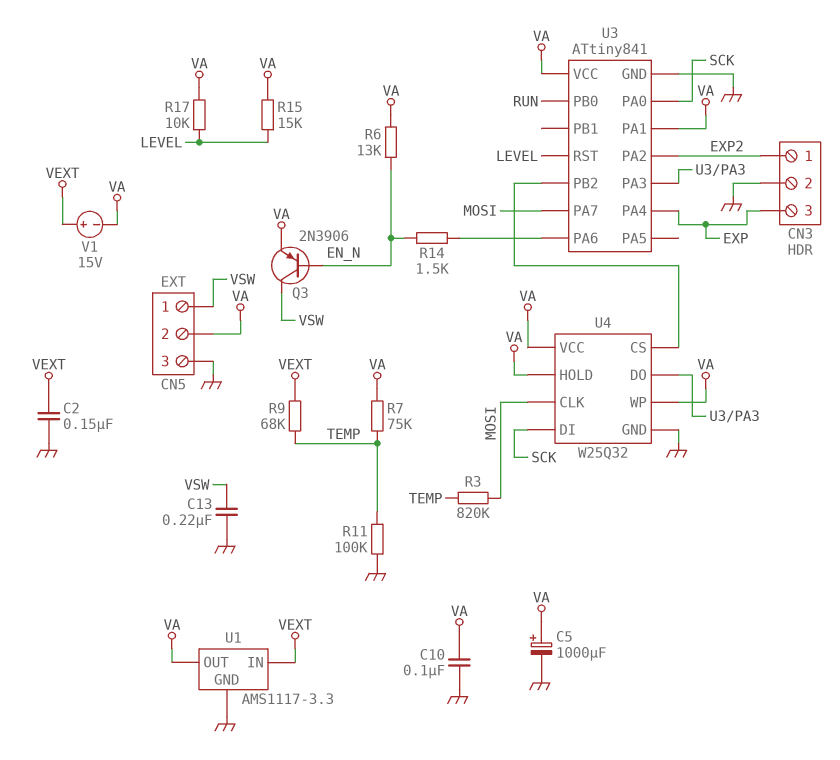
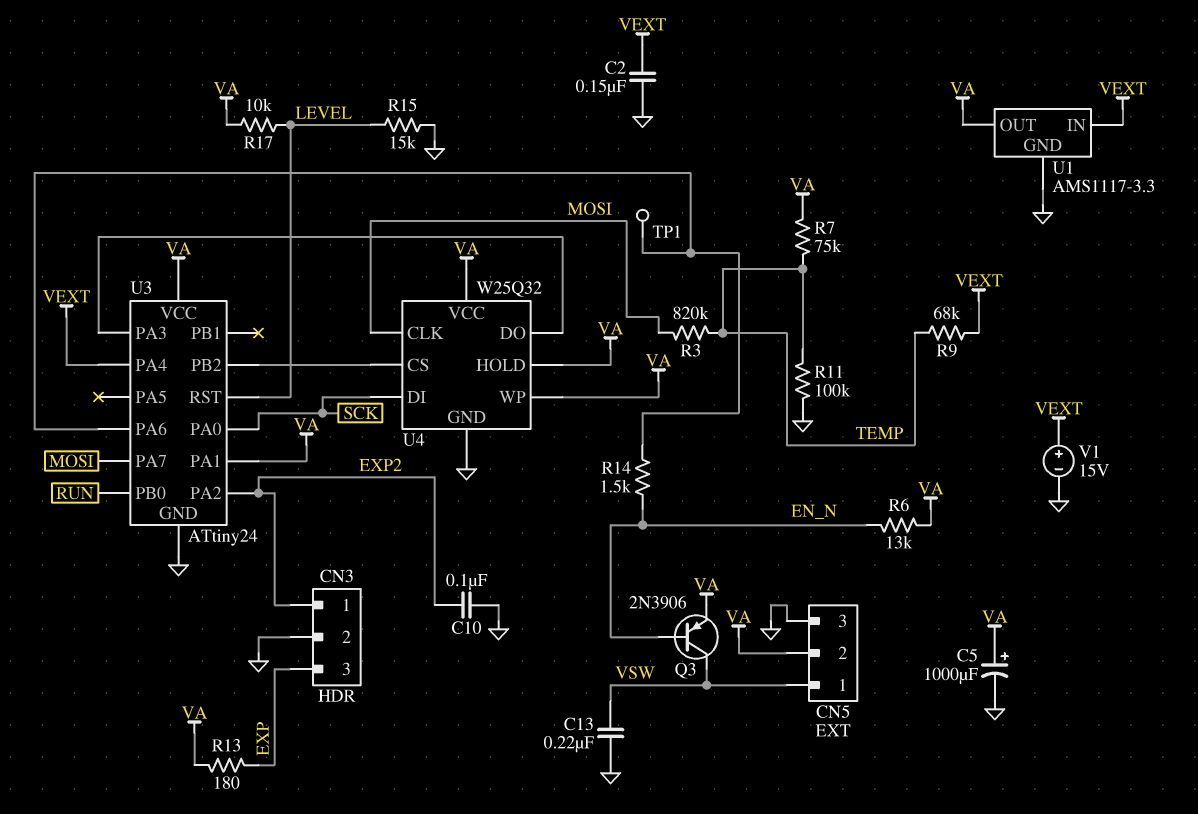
C10: 100nF (GND, VA) -> 100nF (EXP2, GND)
R13: none -> 180 (EXP, VA)
R15: 15k (LEVEL, VA) -> 15k (GND, LEVEL)
TP1: none -> test point (U3/PA6)
U3: ATtiny841 -> ATtiny24
U3 pin PA4: EXP -> VEXT
V1: 15V (plus VEXT, minus VA) -> 15V (plus VEXT, minus GND)

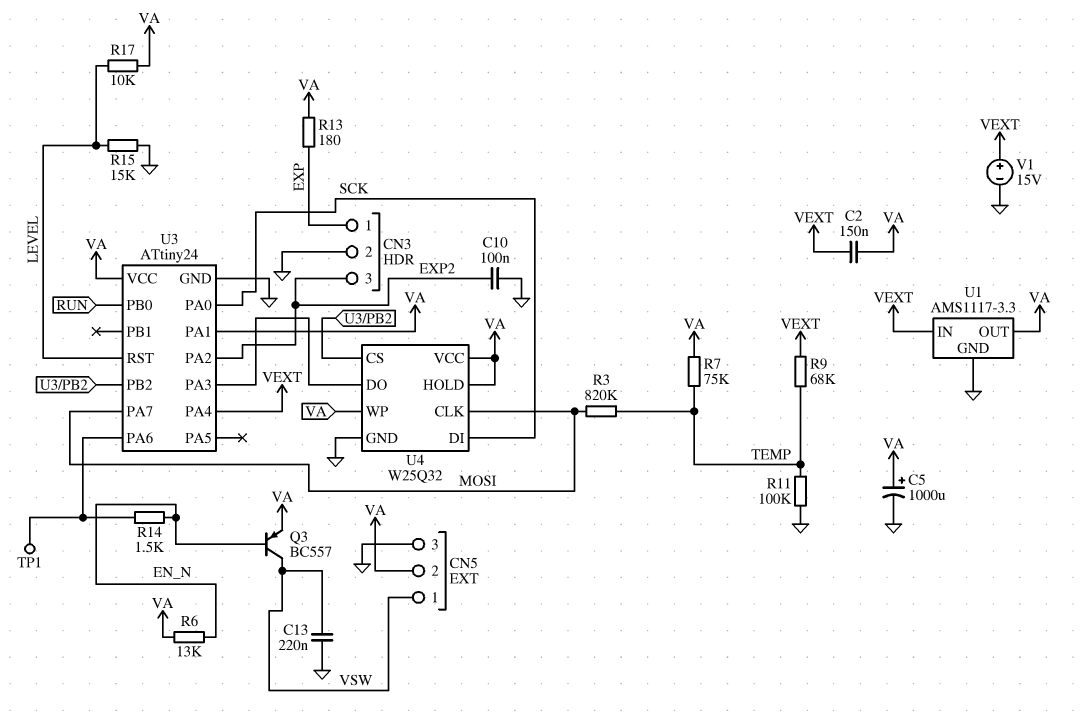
C2: 150nF (GND, VEXT) -> 150nF (VA, VEXT)
CN3 pin 1: EXP2 -> EXP
CN3 pin 3: EXP -> EXP2
Q3: PNP 2N3906 (B EN_N, C VSW, E VA) -> PNP BC557 (B EN_N, C VSW, E VA)

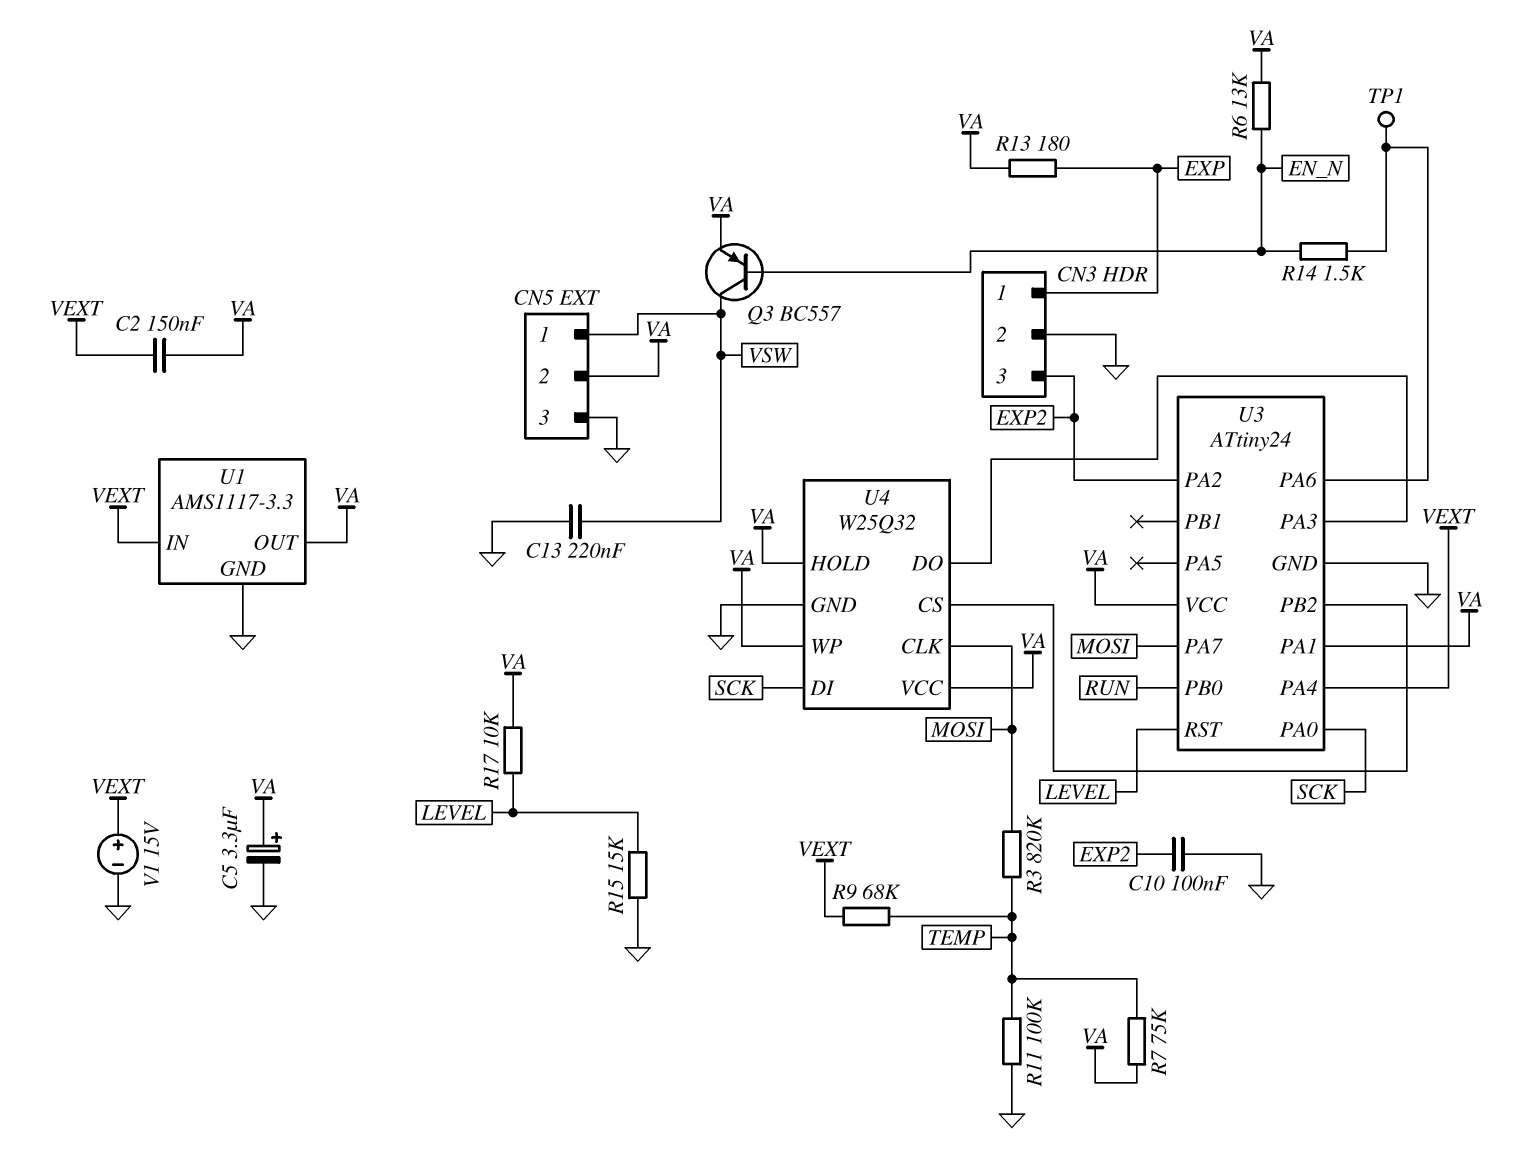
C5: 1000uF (plus VA, minus GND) -> 3.3uF (plus VA, minus GND)

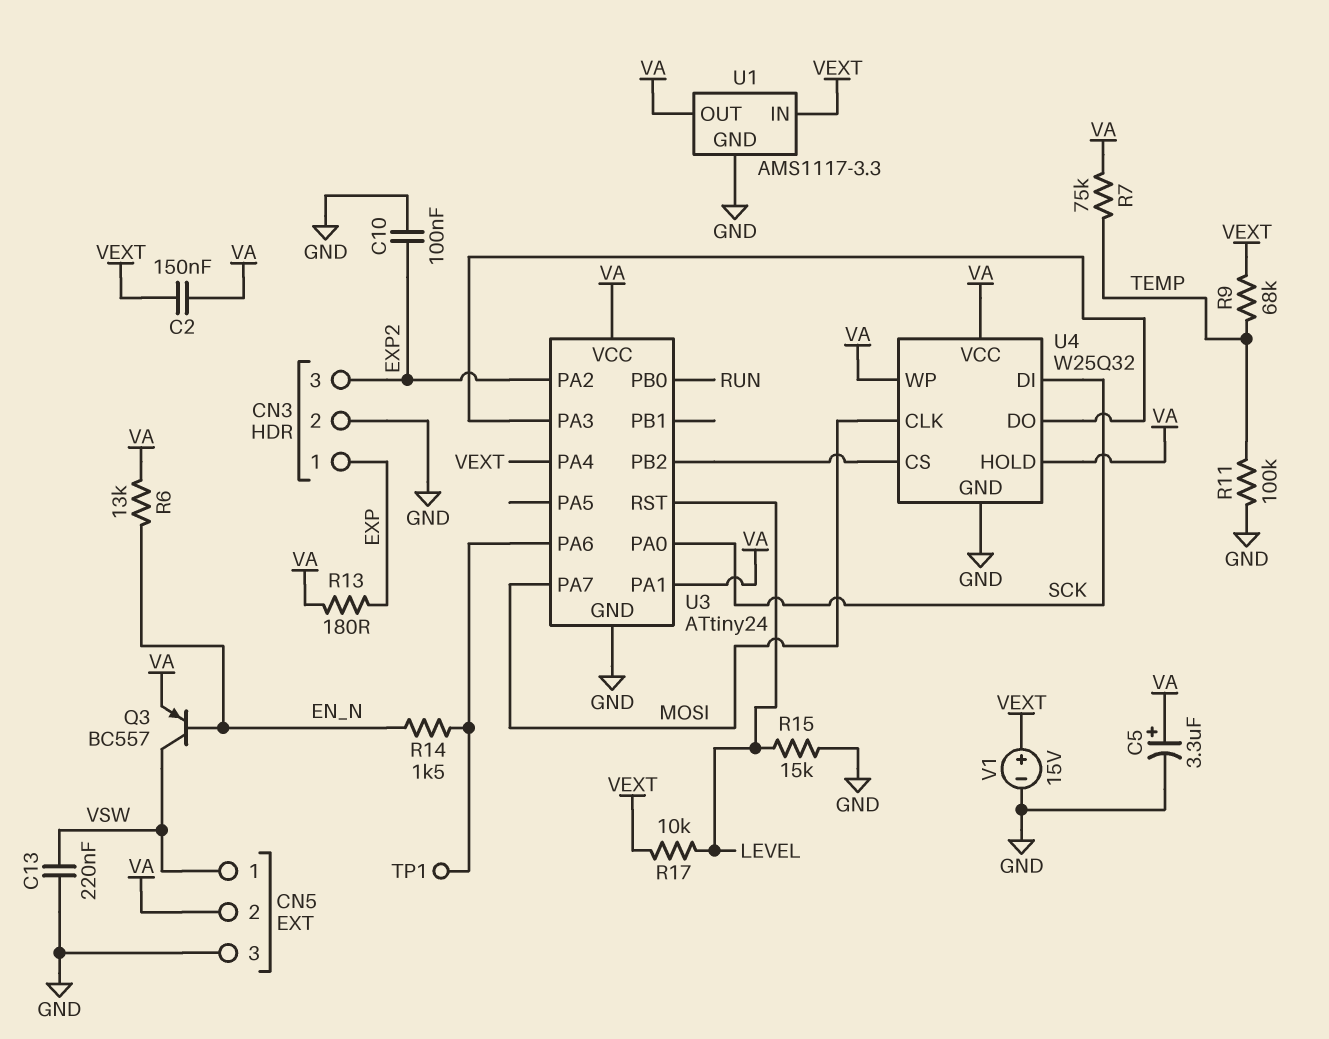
R3: 820k (MOSI, TEMP) -> none
R17: 10k (LEVEL, VA) -> 10k (LEVEL, VEXT)

